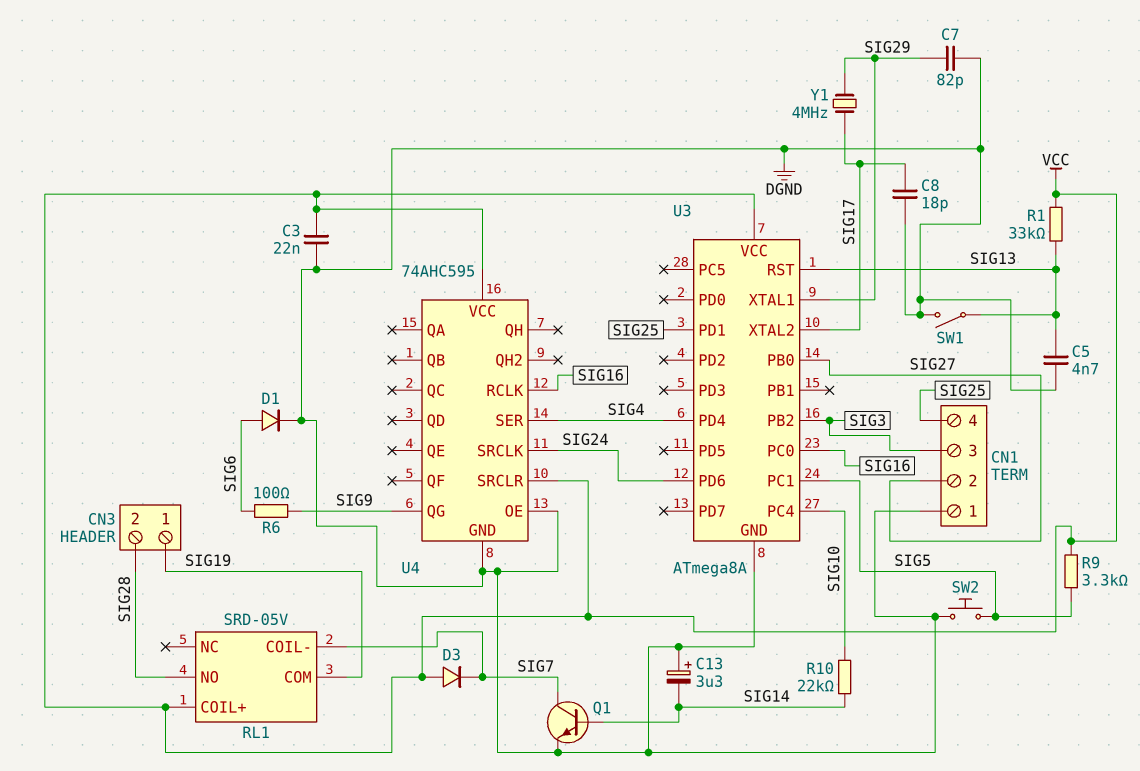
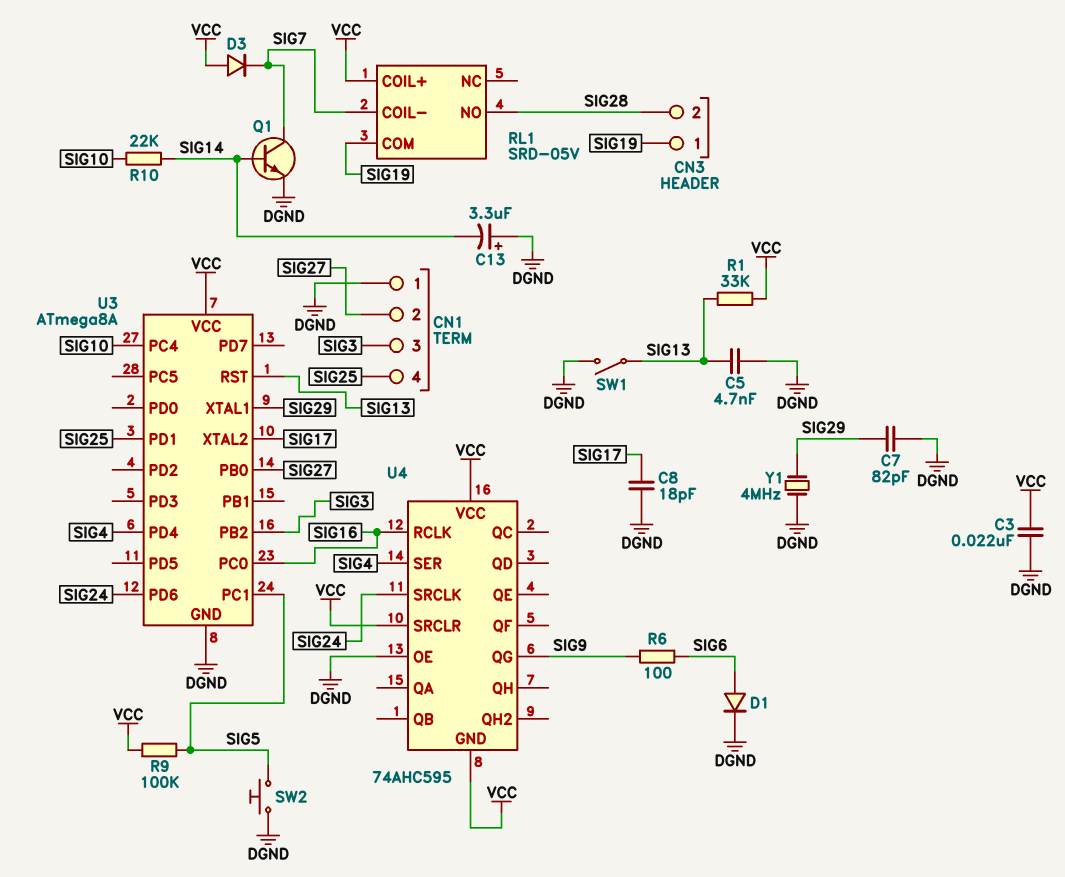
R9: 3.3k (SIG5, VCC) -> 100k (SIG5, VCC)
U4 pin GND: DGND -> VCC
Y1: 4MHz (SIG17, SIG29) -> 4MHz (DGND, SIG29)

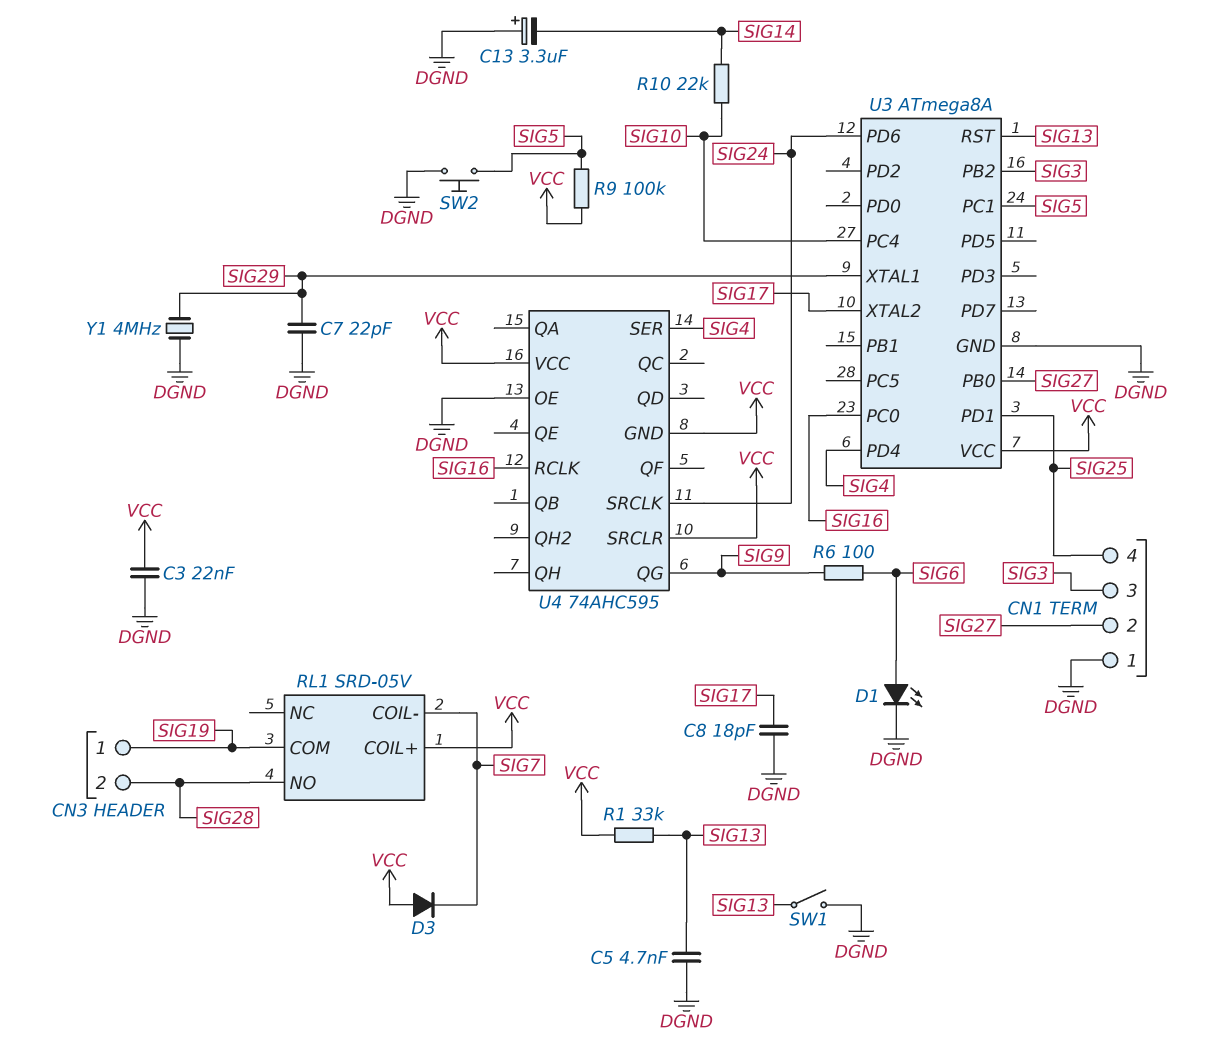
C7: 82pF (DGND, SIG29) -> 22pF (DGND, SIG29)
D1: diode (A SIG6, K DGND) -> LED (A SIG6, K DGND)
Q1: NPN (B SIG14, C SIG7, E DGND) -> none

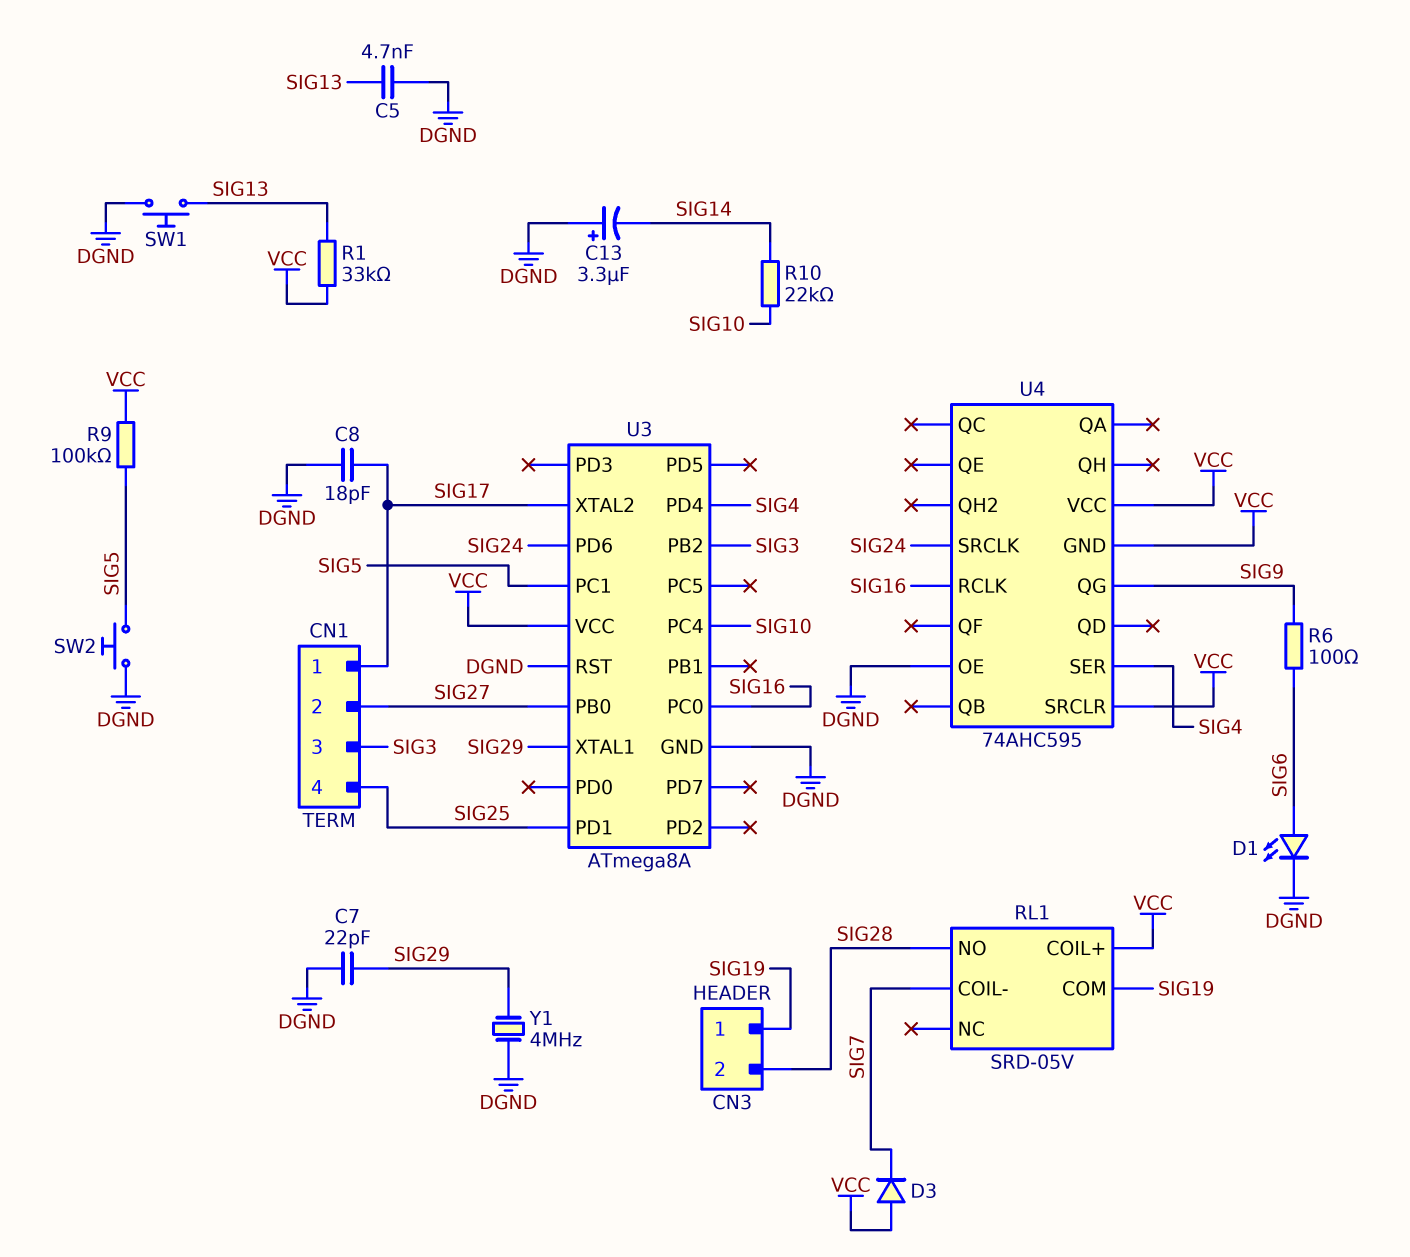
C3: 22nF (DGND, VCC) -> none
CN1 pin 1: DGND -> SIG17
SW1: switch (DGND, SIG13) -> button (DGND, SIG13)
U3 pin RST: SIG13 -> DGND

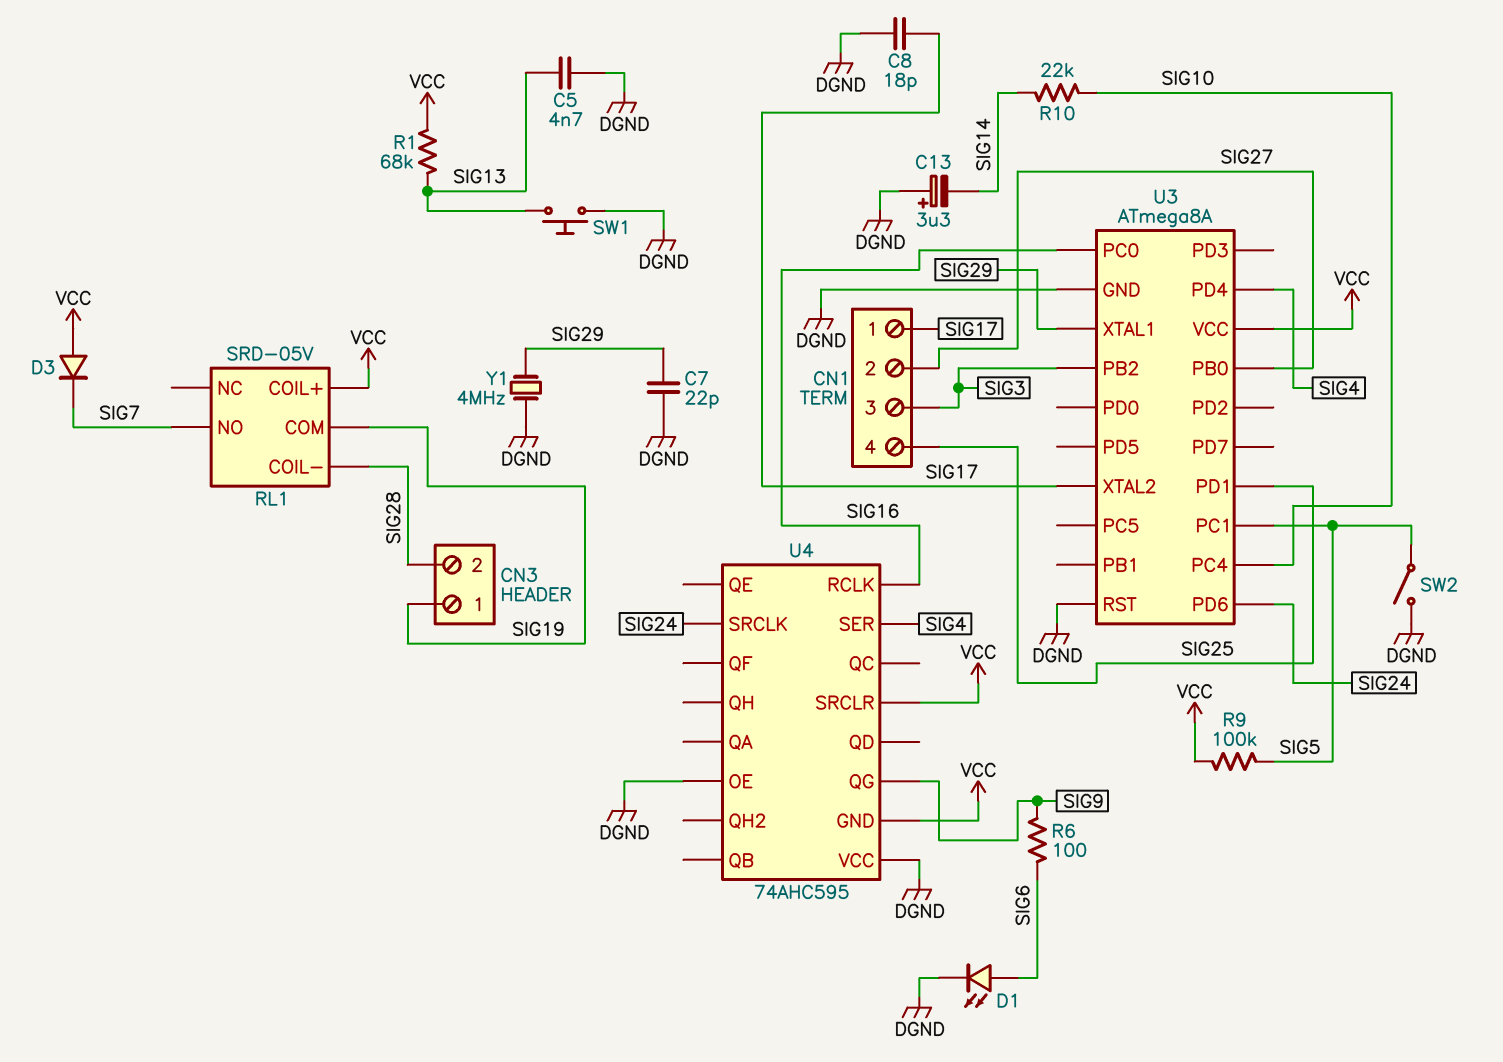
R1: 33k (SIG13, VCC) -> 68k (SIG13, VCC)
RL1 pin COIL-: SIG7 -> SIG28
RL1 pin NO: SIG28 -> SIG7
SW2: button (DGND, SIG5) -> switch (DGND, SIG5)
U4 pin VCC: VCC -> DGND

